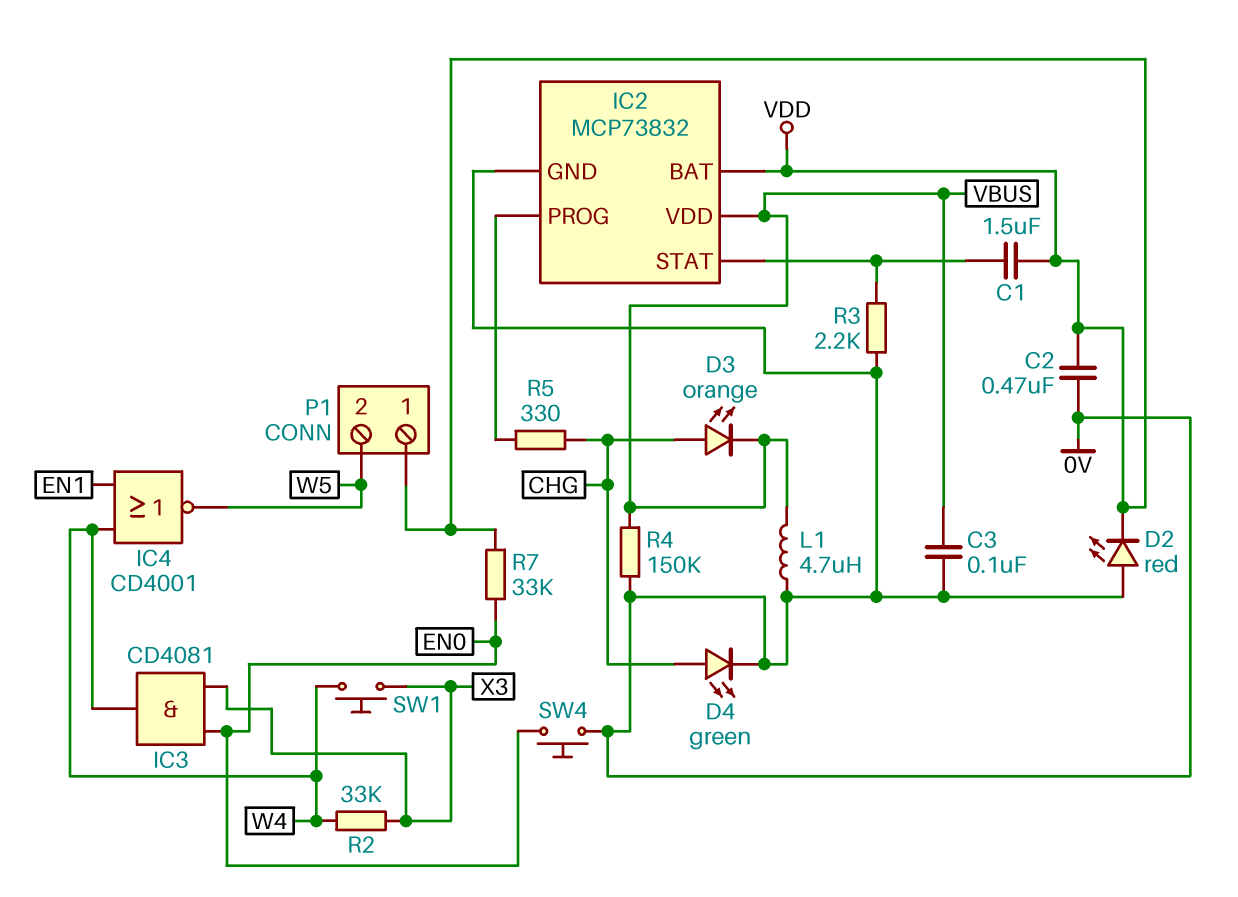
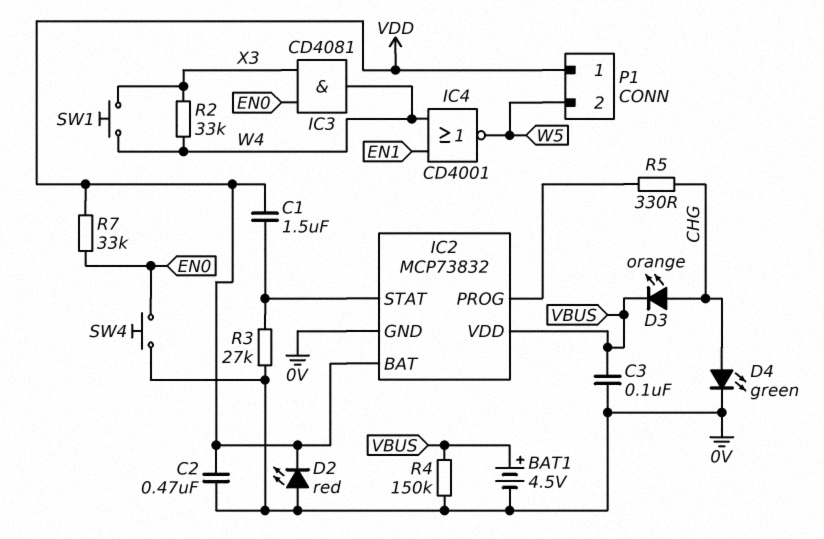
BAT1: none -> 4.5V (plus VBUS, minus 0V)
L1: 4.7uH (0V, VBUS) -> none
R3: 2.2k (0V, IC2/STAT) -> 27k (0V, IC2/STAT)

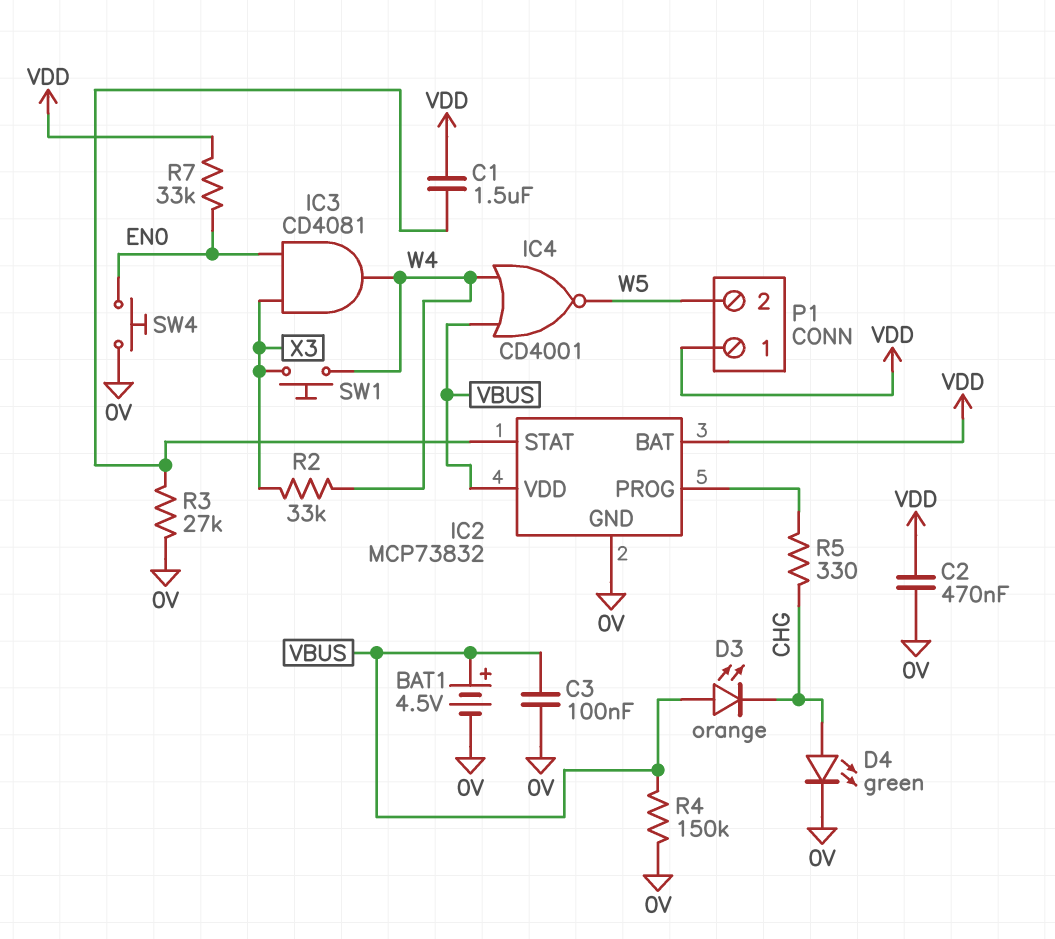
D2: LED red (A 0V, K VDD) -> none
D3: LED orange (A CHG, K VBUS) -> LED orange (A VBUS, K CHG)
IC4: NOR CD4001 (in EN1, in W4, out W5) -> NOR CD4001 (in VBUS, in W4, out W5)

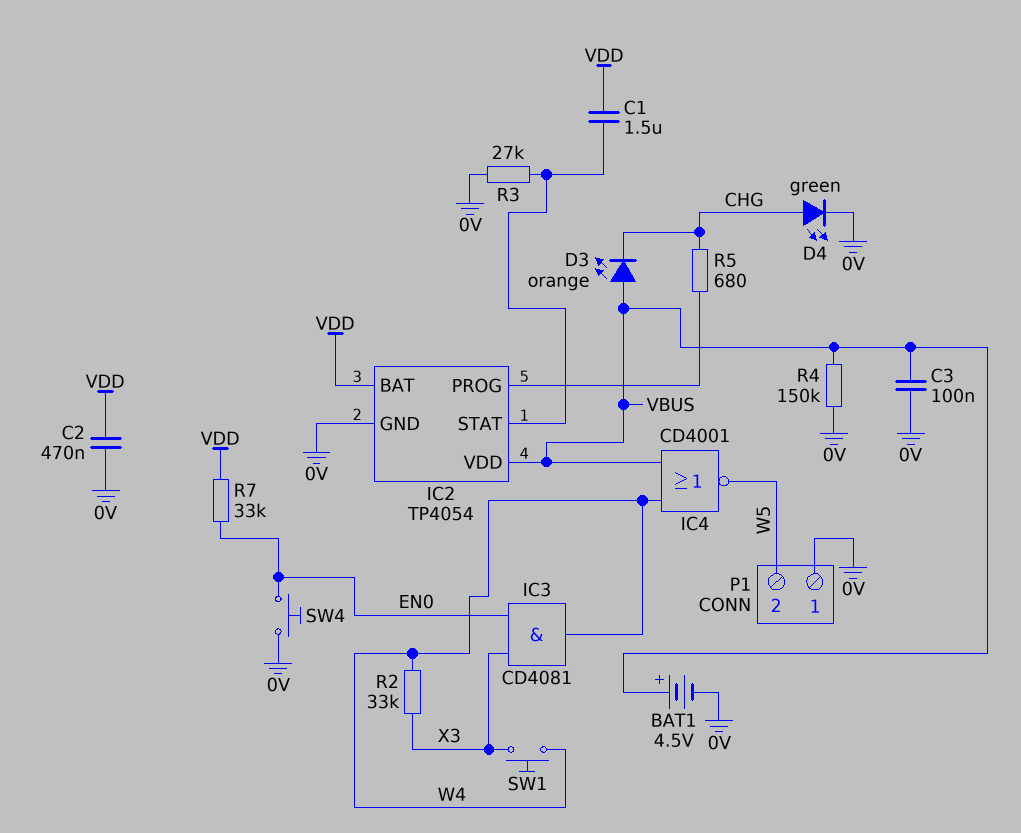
IC2: MCP73832 -> TP4054
P1 pin 1: VDD -> 0V
R5: 330 (CHG, IC2/PROG) -> 680 (CHG, IC2/PROG)

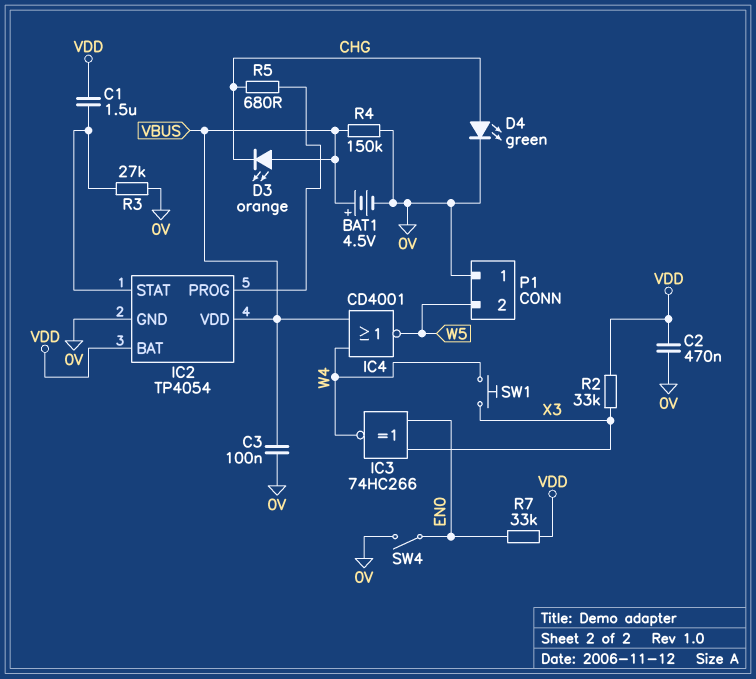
IC3: AND CD4081 (in EN0, in X3, out W4) -> XNOR 74HC266 (in EN0, in X3, out W4)
R2: 33k (W4, X3) -> 33k (VDD, X3)
SW4: button (0V, EN0) -> switch (0V, EN0)

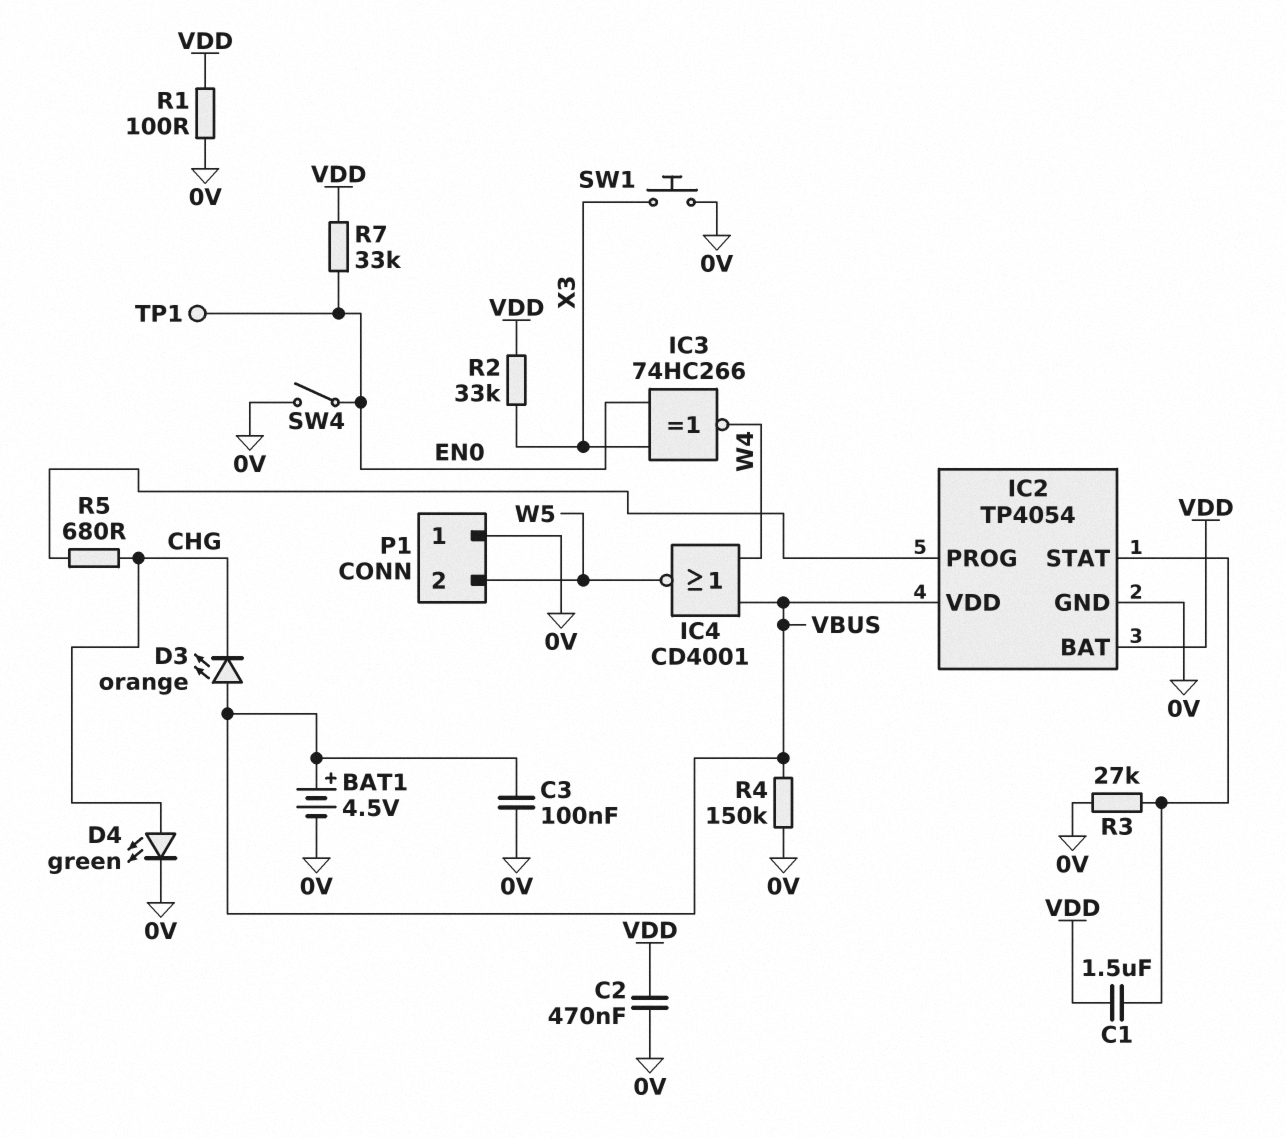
R1: none -> 100 (0V, VDD)
SW1: button (W4, X3) -> button (0V, X3)
TP1: none -> test point (EN0)

